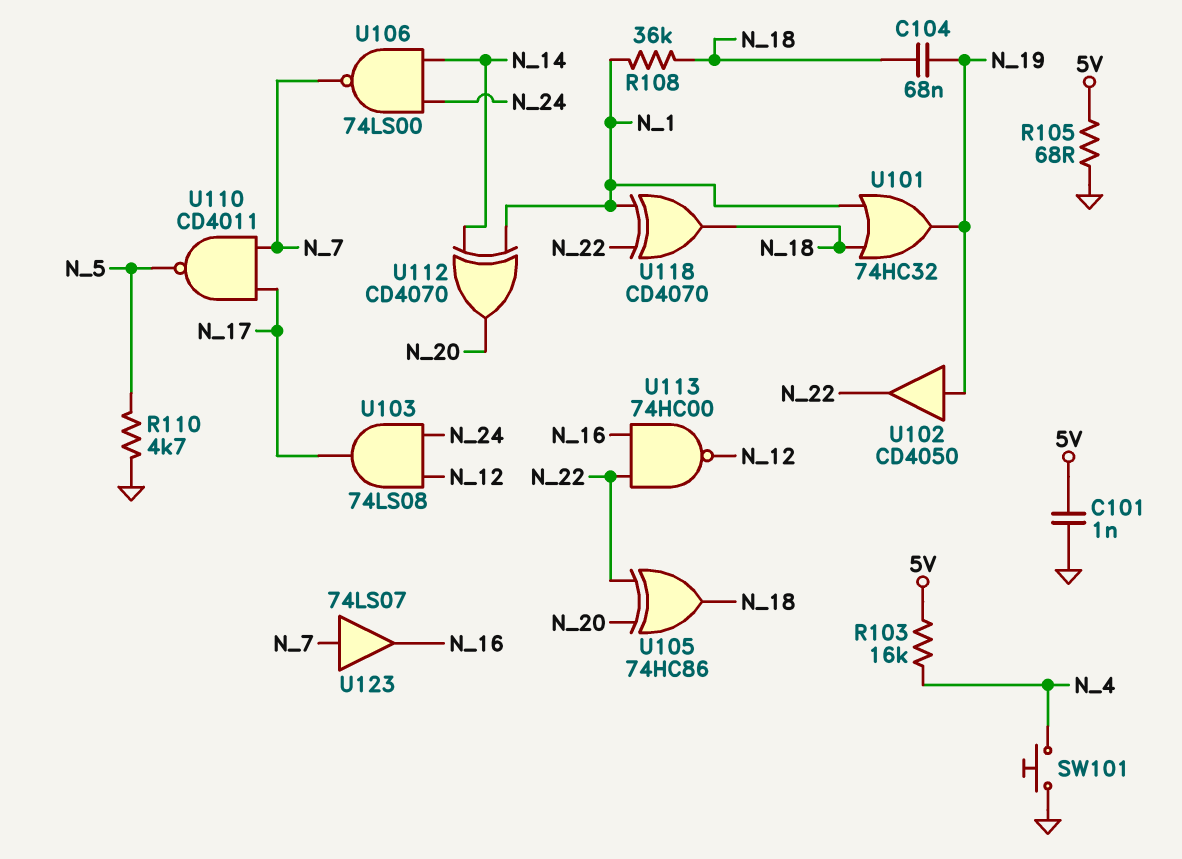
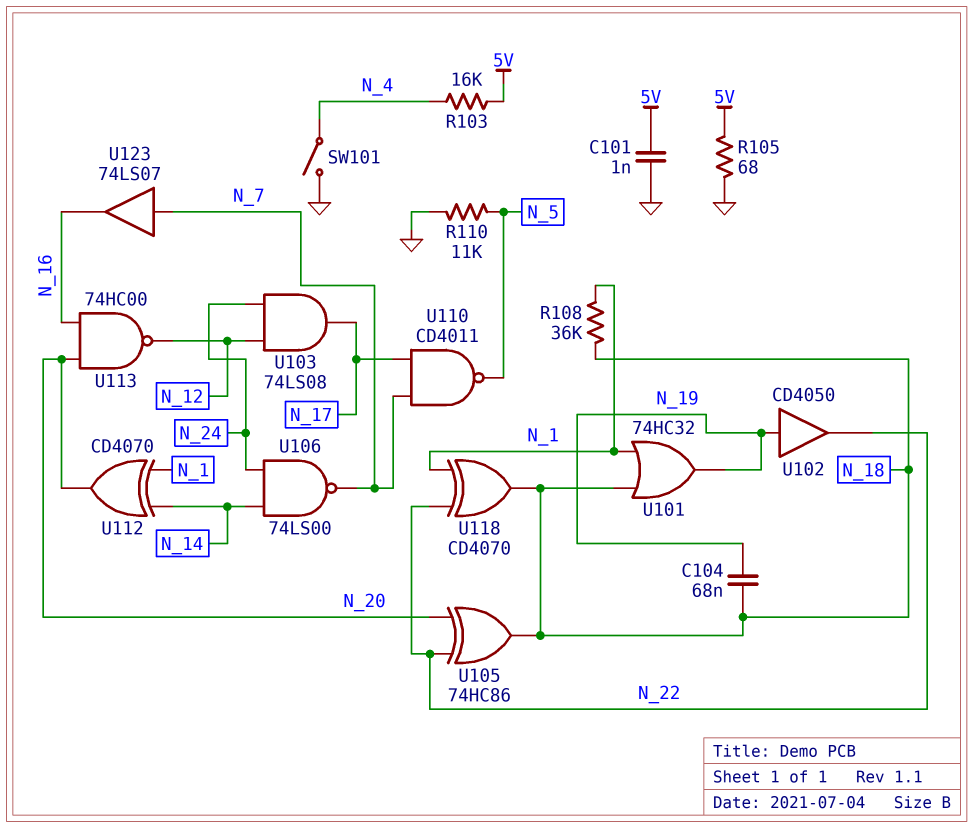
R110: 4.7k (GND, N_5) -> 11k (GND, N_5)
SW101: button (GND, N_4) -> switch (GND, N_4)
U113: NAND 74HC00 (in N_16, in N_22, out N_12) -> NAND 74HC00 (in N_16, in N_20, out N_12)

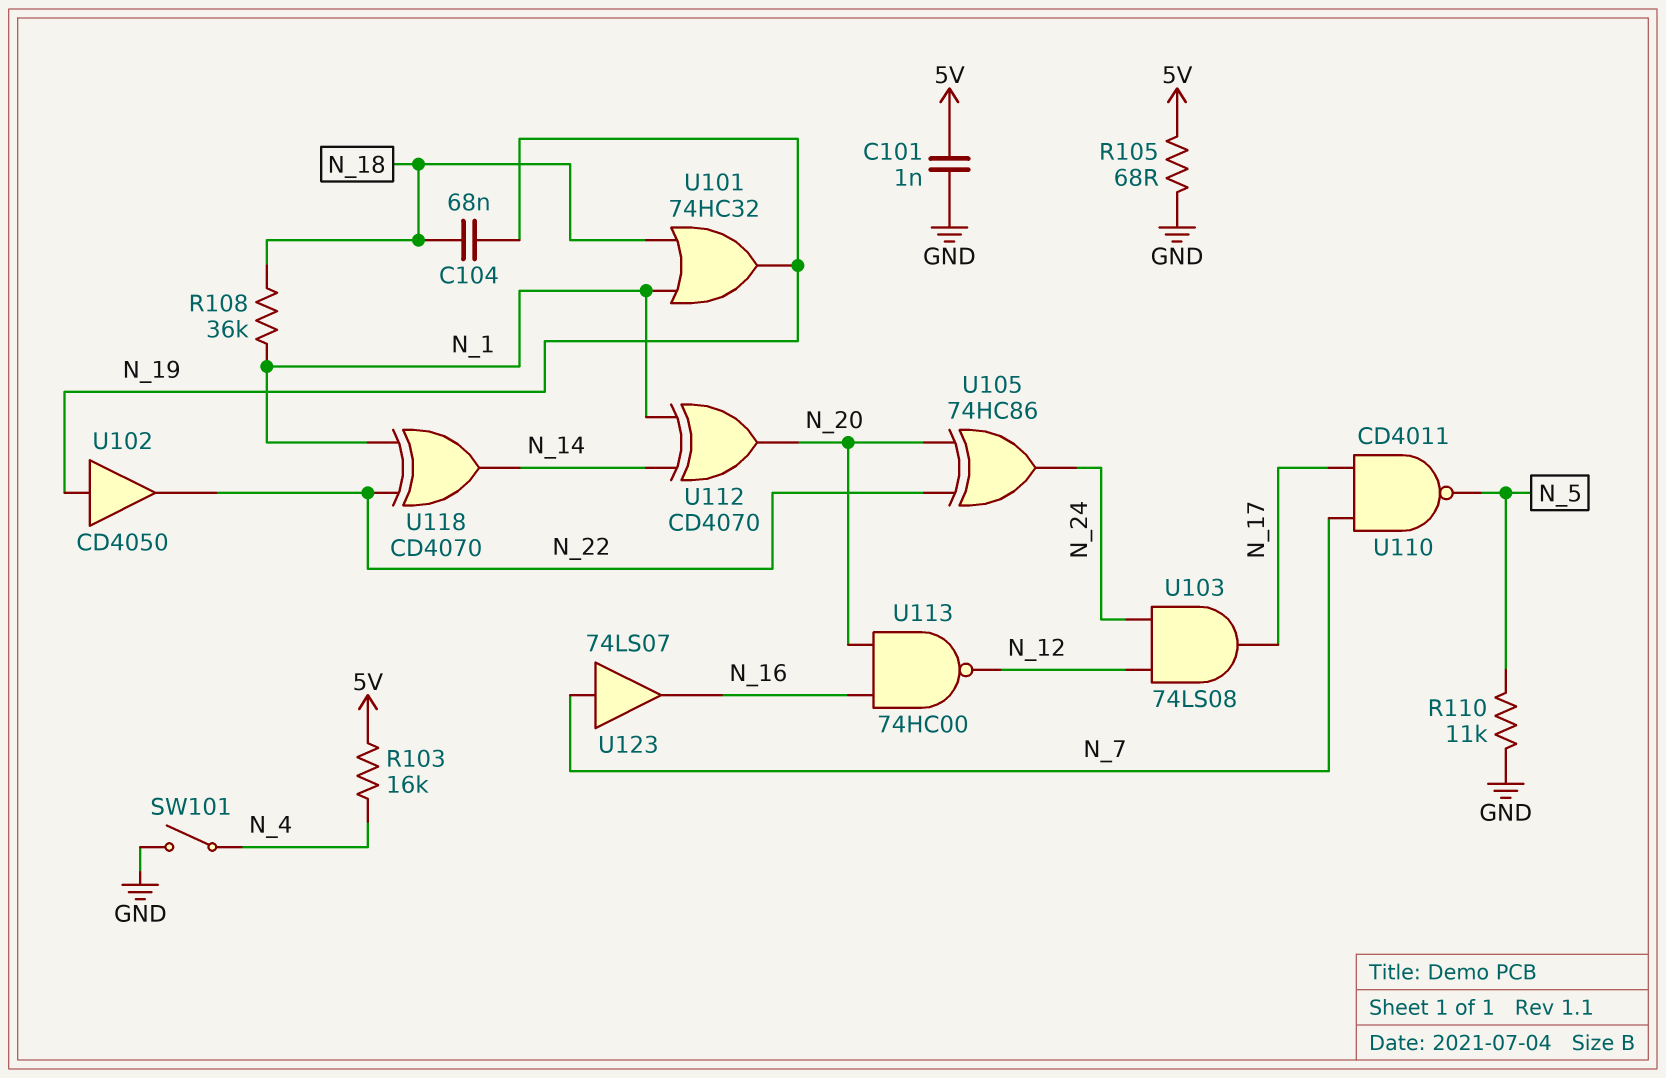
U105: XOR 74HC86 (in N_20, in N_22, out N_18) -> XOR 74HC86 (in N_20, in N_22, out N_24)
U106: NAND 74LS00 (in N_14, in N_24, out N_7) -> none
U118: XOR CD4070 (in N_1, in N_22, out N_18) -> XOR CD4070 (in N_1, in N_22, out N_14)

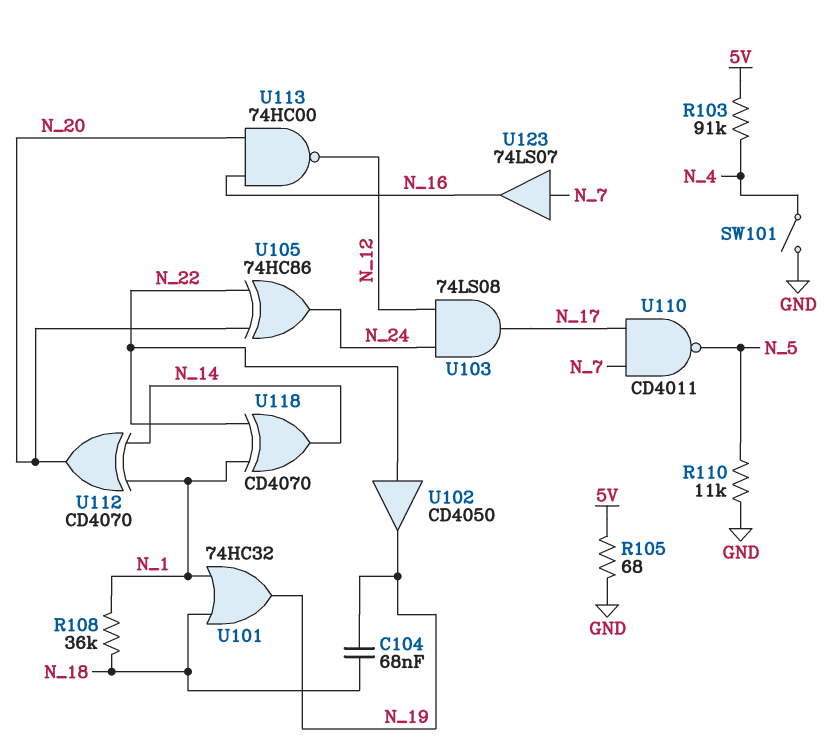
C101: 1nF (5V, GND) -> none
R103: 16k (5V, N_4) -> 91k (5V, N_4)
U102: buffer CD4050 (in N_19, out N_22) -> buffer CD4050 (in N_22, out N_19)

